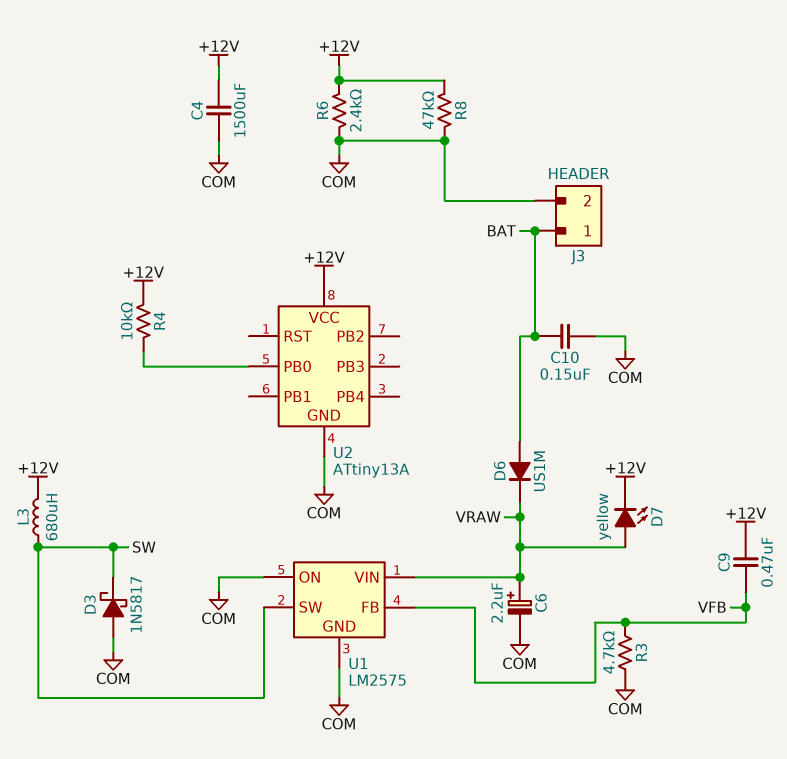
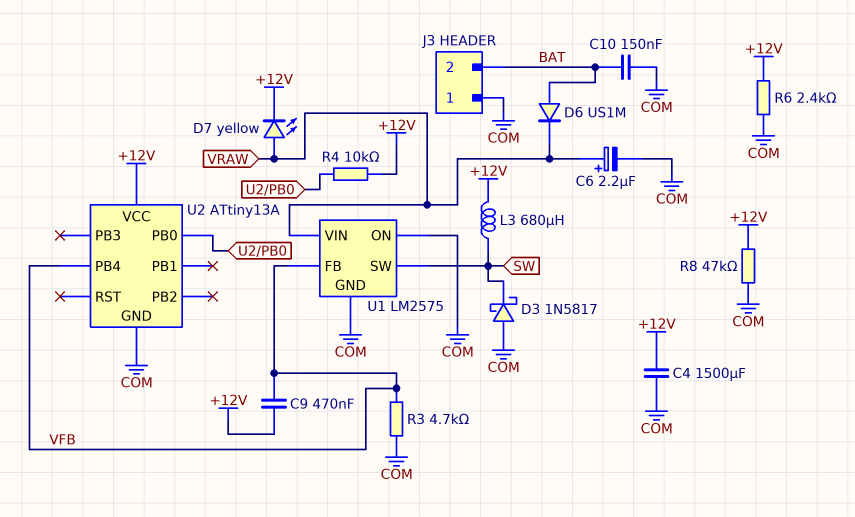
J3 pin 1: BAT -> COM
J3 pin 2: COM -> BAT
U2 pin PB4: none -> VFB

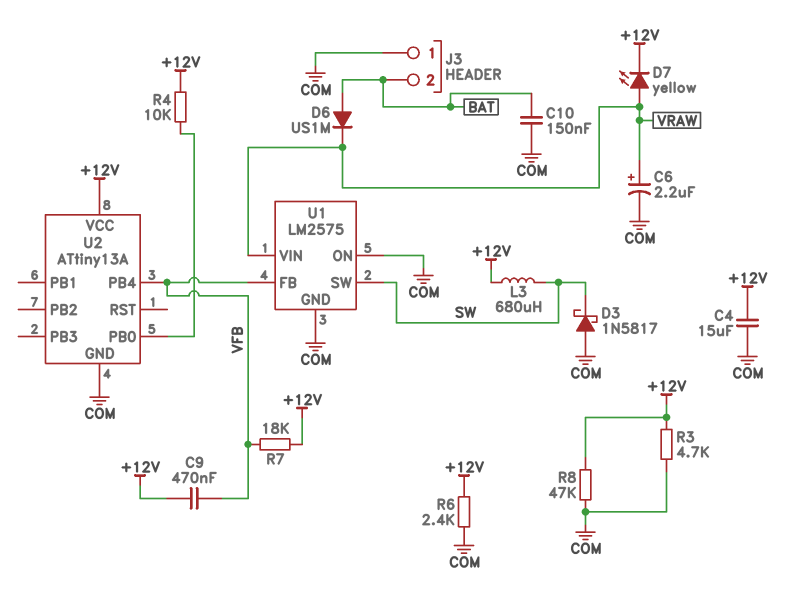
C4: 1500uF (+12V, COM) -> 15uF (+12V, COM)
R3: 4.7k (COM, VFB) -> 4.7k (+12V, COM)
R7: none -> 18k (+12V, VFB)

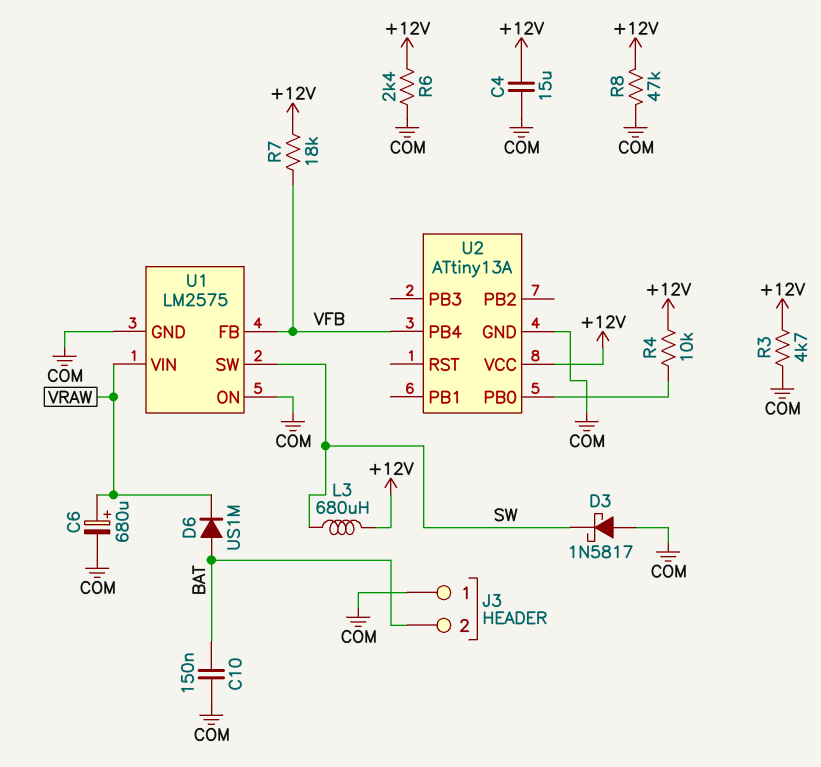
C6: 2.2uF (plus VRAW, minus COM) -> 680uF (plus VRAW, minus COM)
C9: 470nF (+12V, VFB) -> none
D7: LED yellow (A VRAW, K +12V) -> none

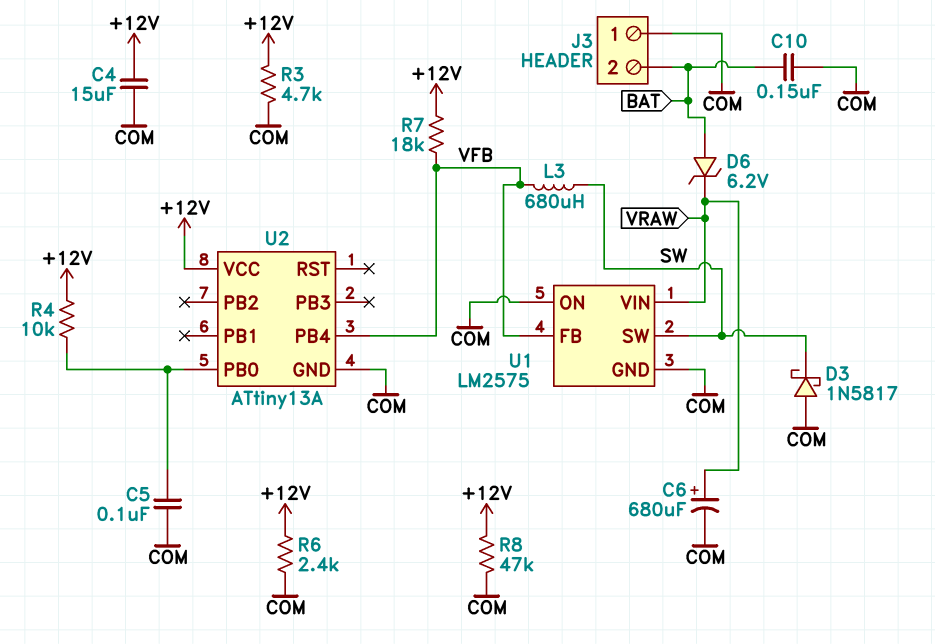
C5: none -> 100nF (COM, U2/PB0)
D6: diode US1M (A BAT, K VRAW) -> zener 6.2V (A BAT, K VRAW)
L3: 680uH (+12V, SW) -> 680uH (SW, VFB)

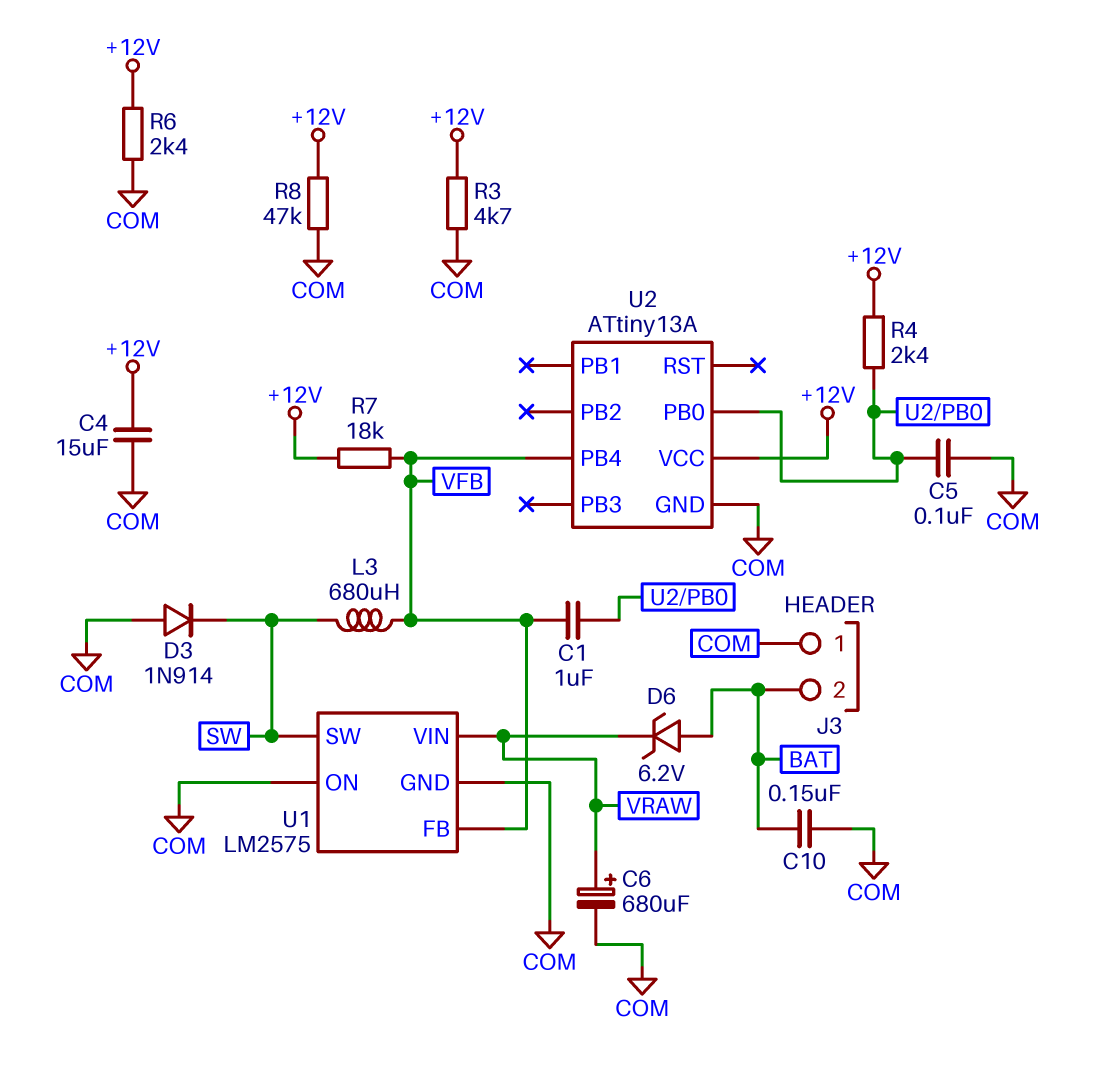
C1: none -> 1uF (U2/PB0, VFB)
D3: schottky 1N5817 (A COM, K SW) -> diode 1N914 (A COM, K SW)
R4: 10k (+12V, U2/PB0) -> 2.4k (+12V, U2/PB0)

